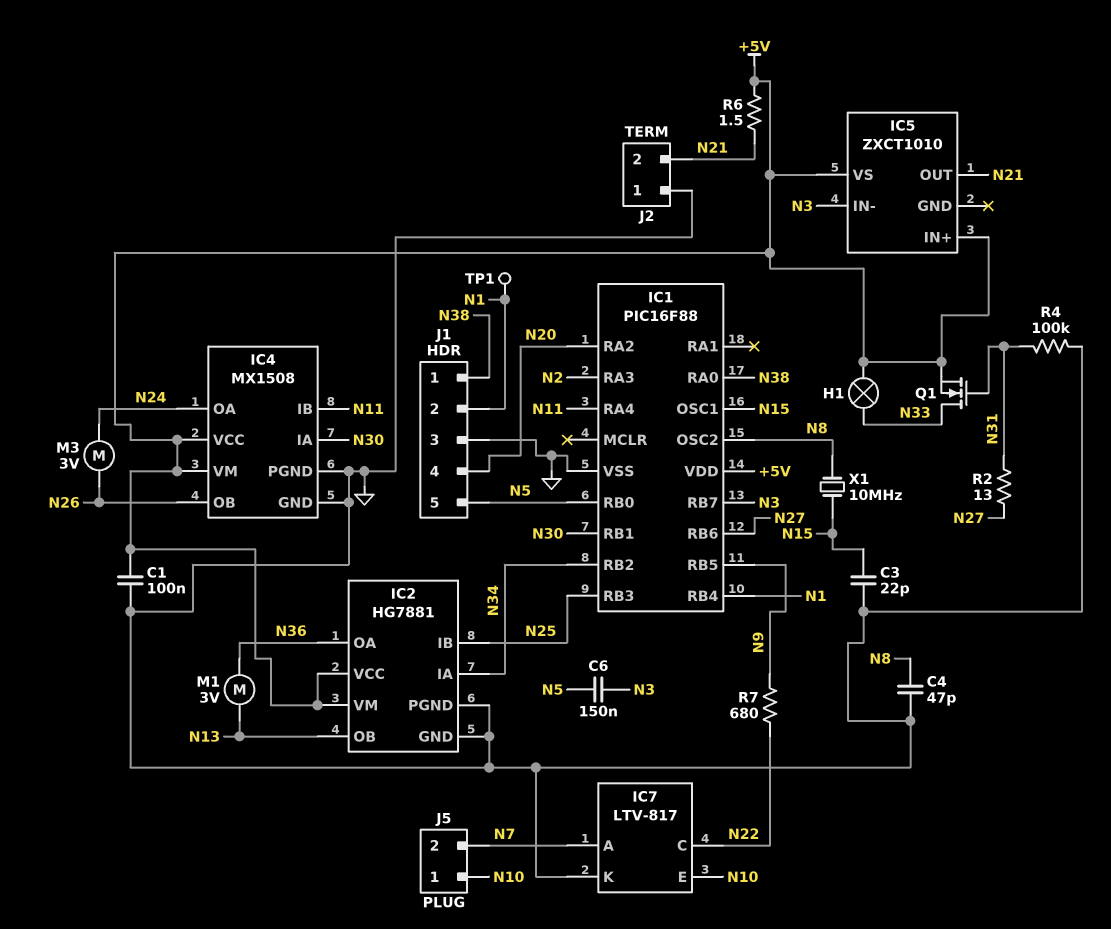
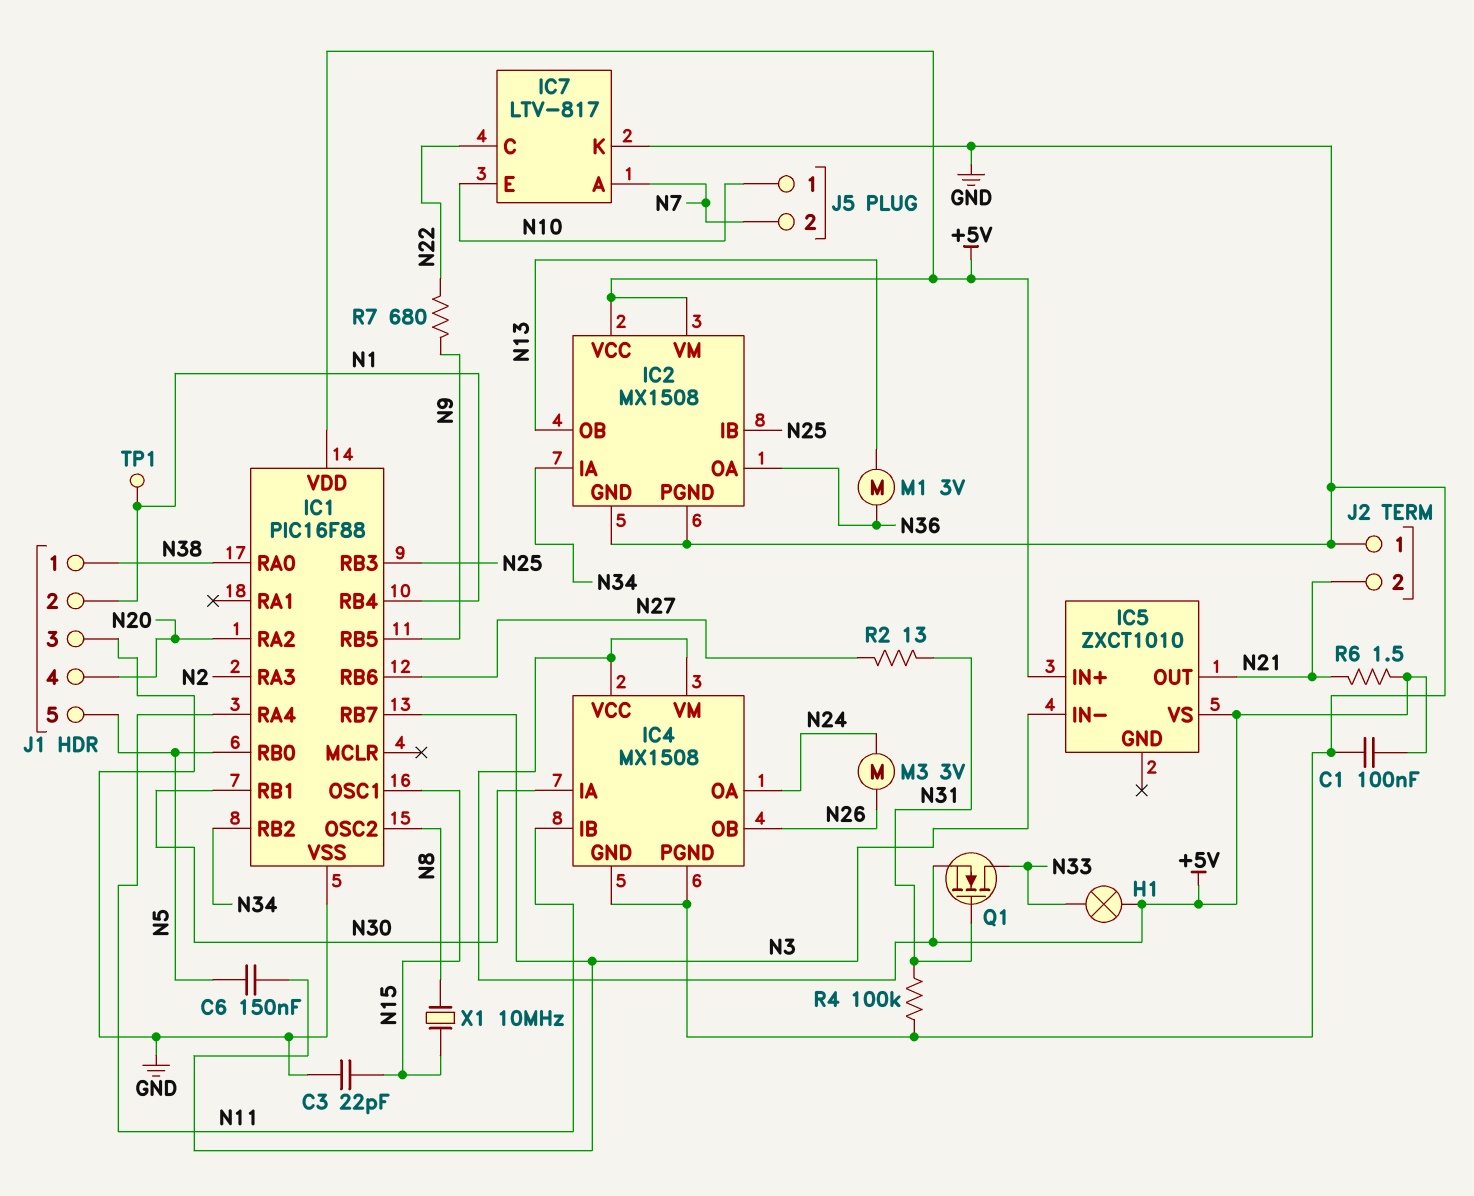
C4: 47pF (GND, N8) -> none
IC2: HG7881 -> MX1508

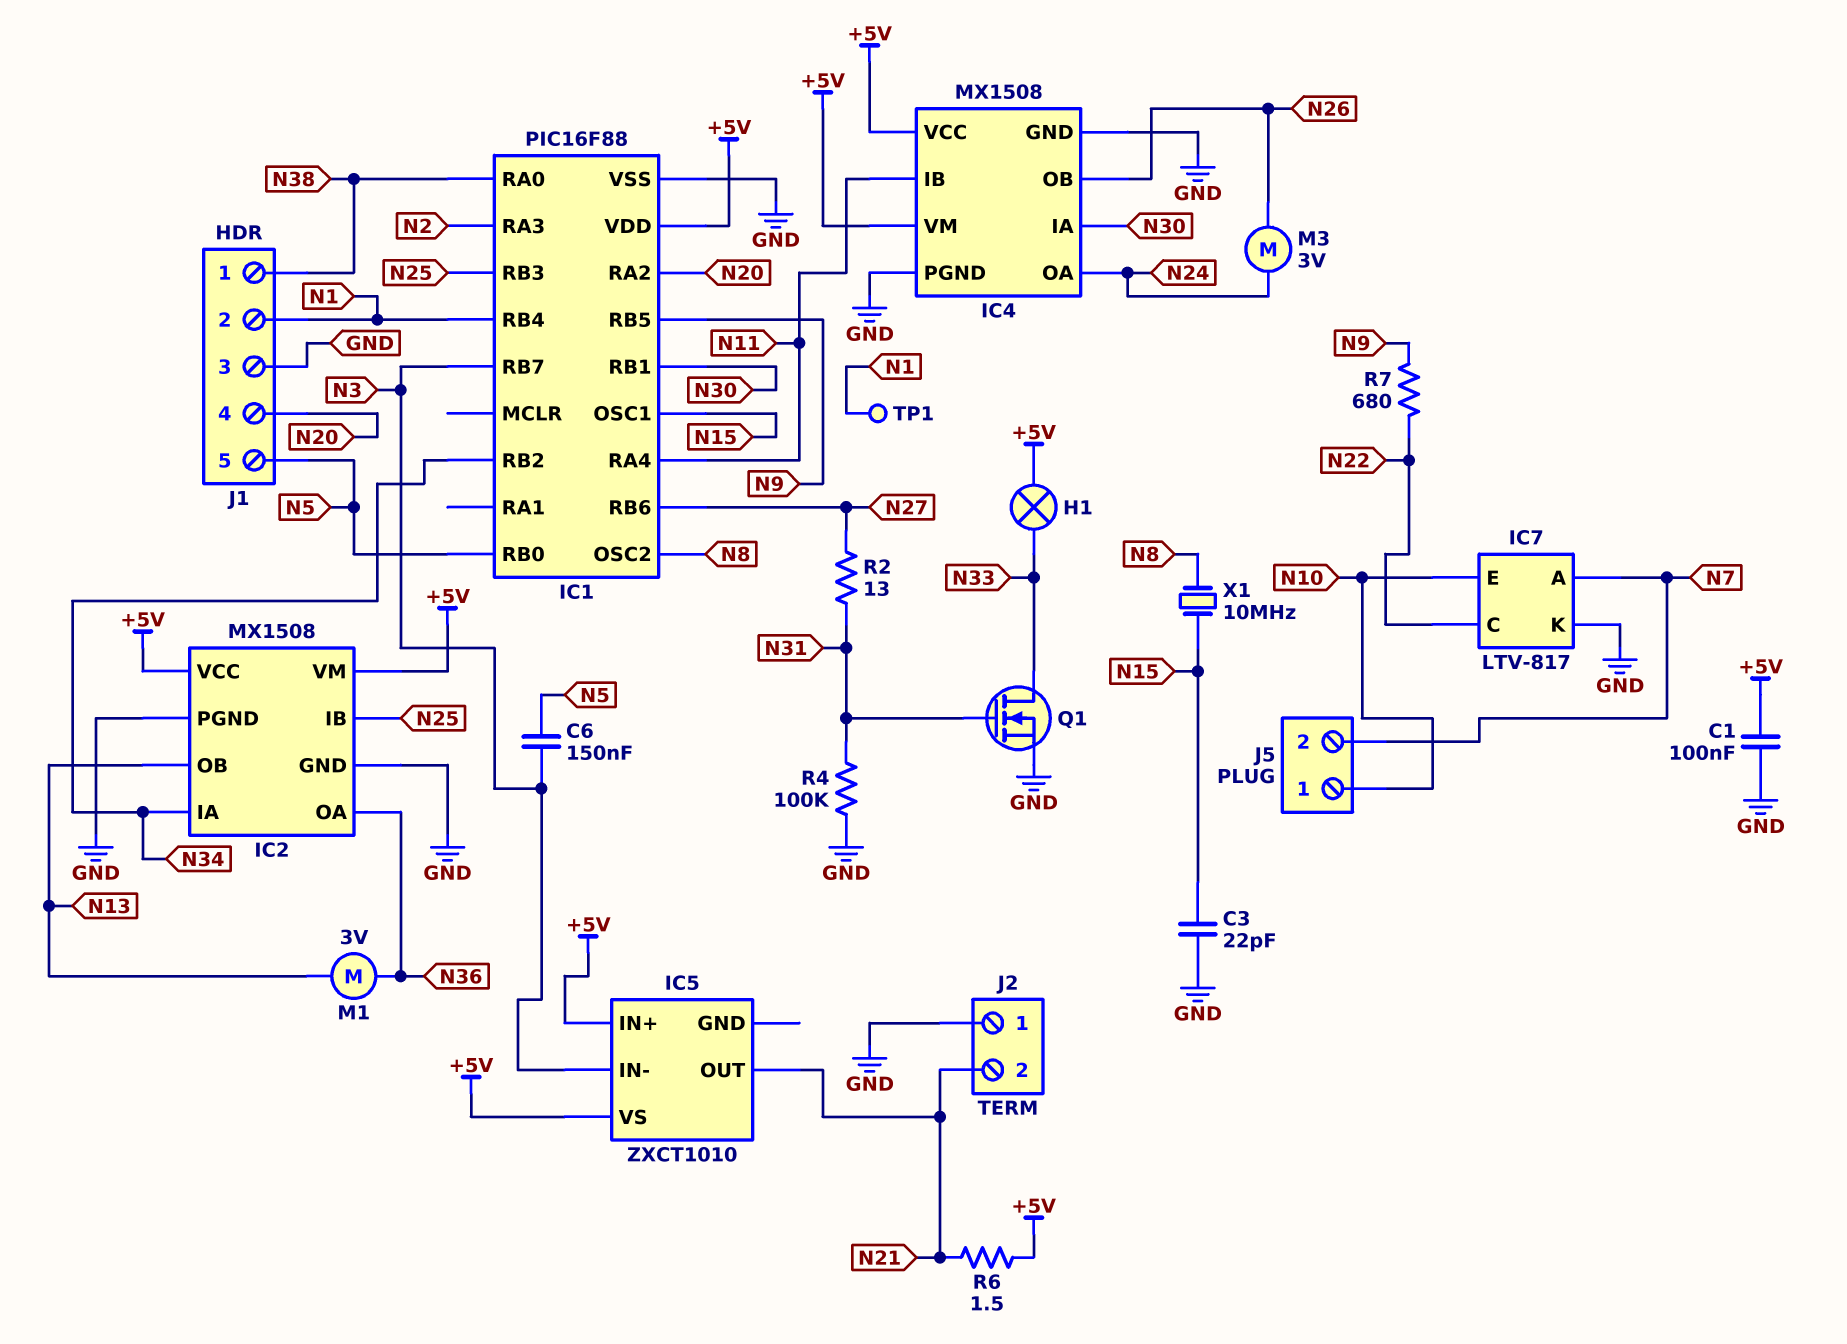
Q1: NMOS (G N31, D N33, S +5V) -> NMOS (G N31, D N33, S GND)

